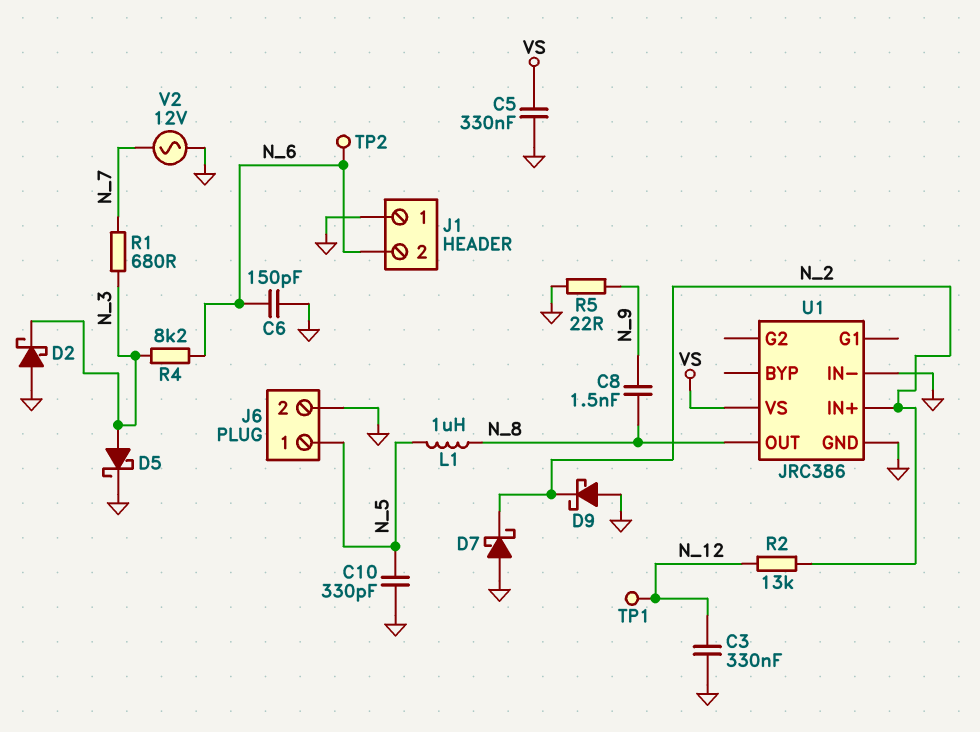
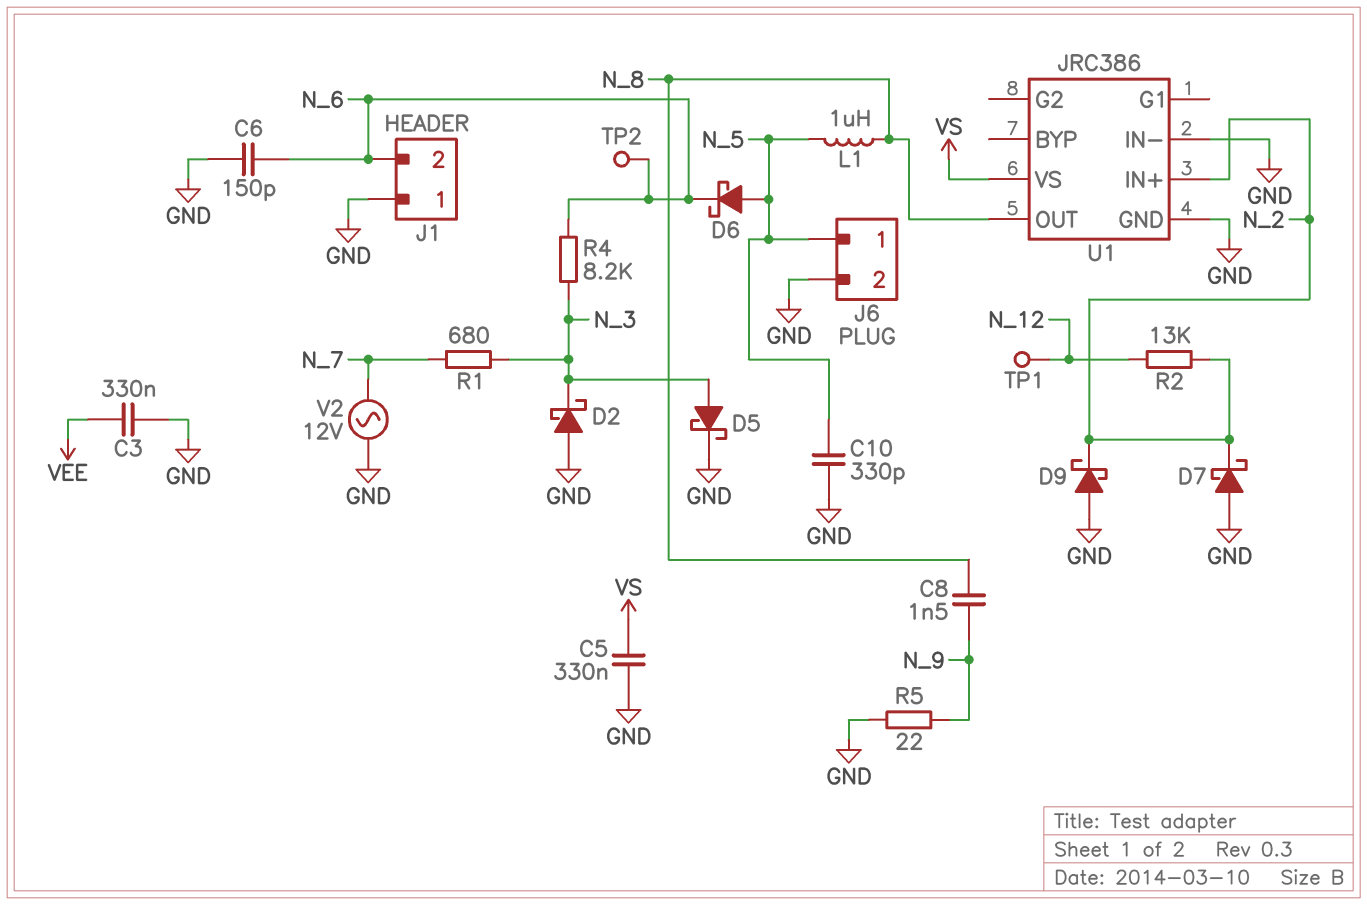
C3: 330nF (GND, N_12) -> 330nF (GND, VEE)
D6: none -> schottky (A N_5, K N_6)

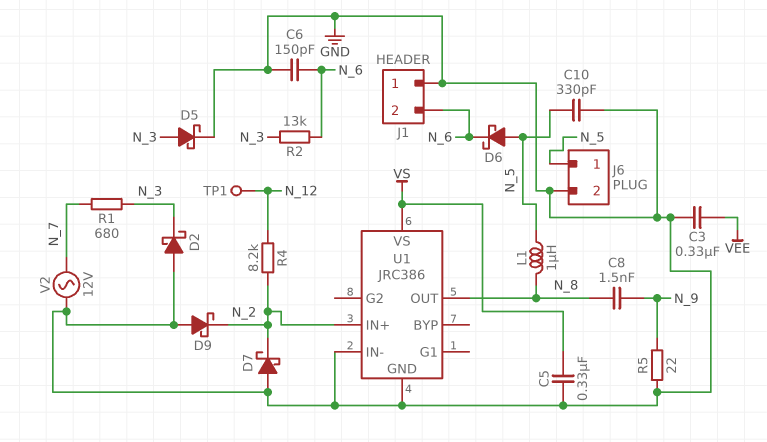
R2: 13k (N_2, N_12) -> 13k (N_3, N_6)
R4: 8.2k (N_3, N_6) -> 8.2k (N_2, N_12)
TP2: test point (N_6) -> none

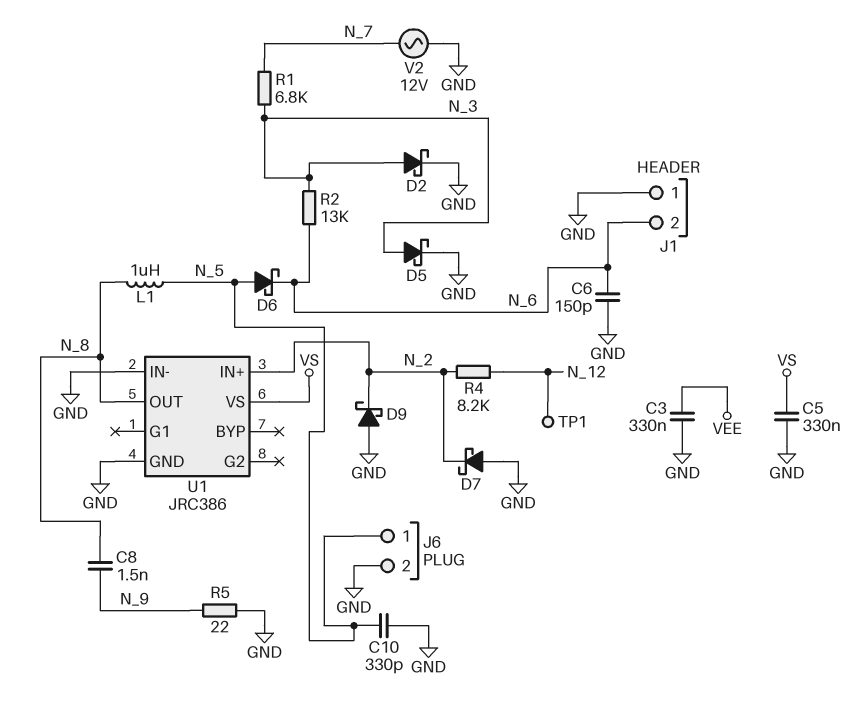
D2: schottky (A GND, K N_3) -> schottky (A N_3, K GND)
R1: 680 (N_3, N_7) -> 6.8k (N_3, N_7)

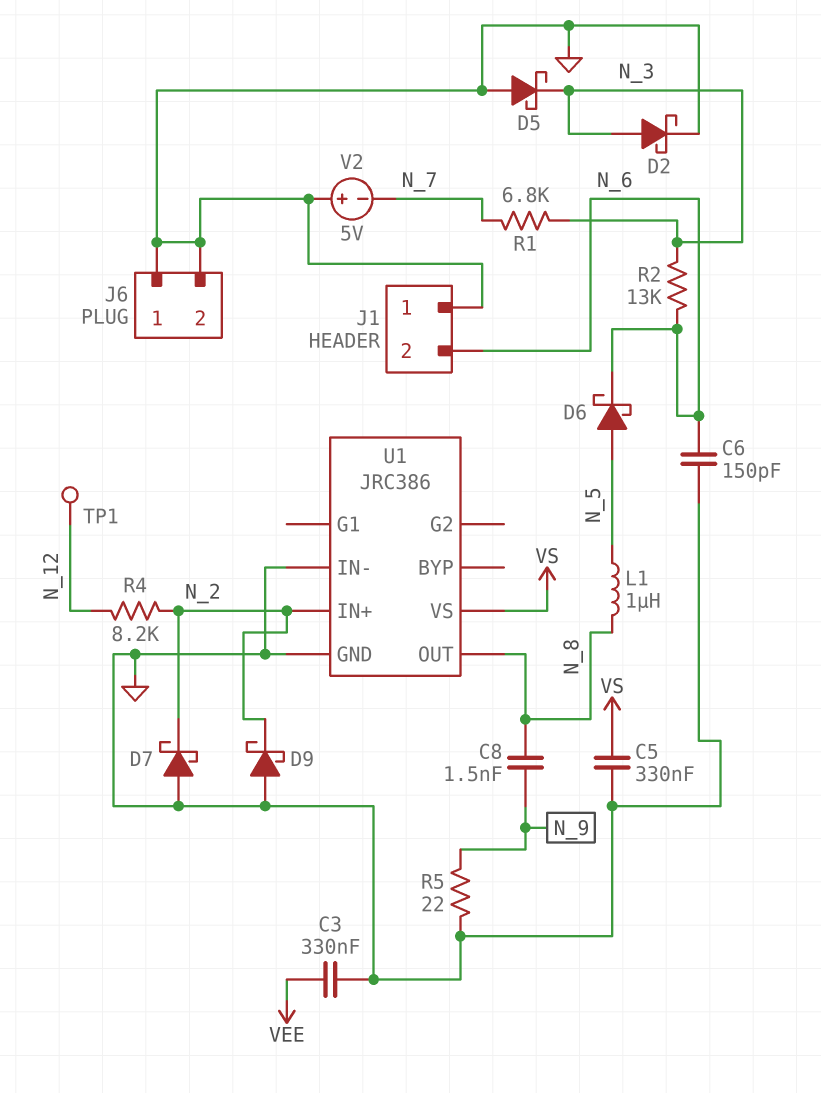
C10: 330pF (GND, N_5) -> none
D5: schottky (A N_3, K GND) -> schottky (A GND, K N_3)
J6 pin 1: N_5 -> GND
V2: AC 12V (GND, N_7) -> 5V (plus GND, minus N_7)

